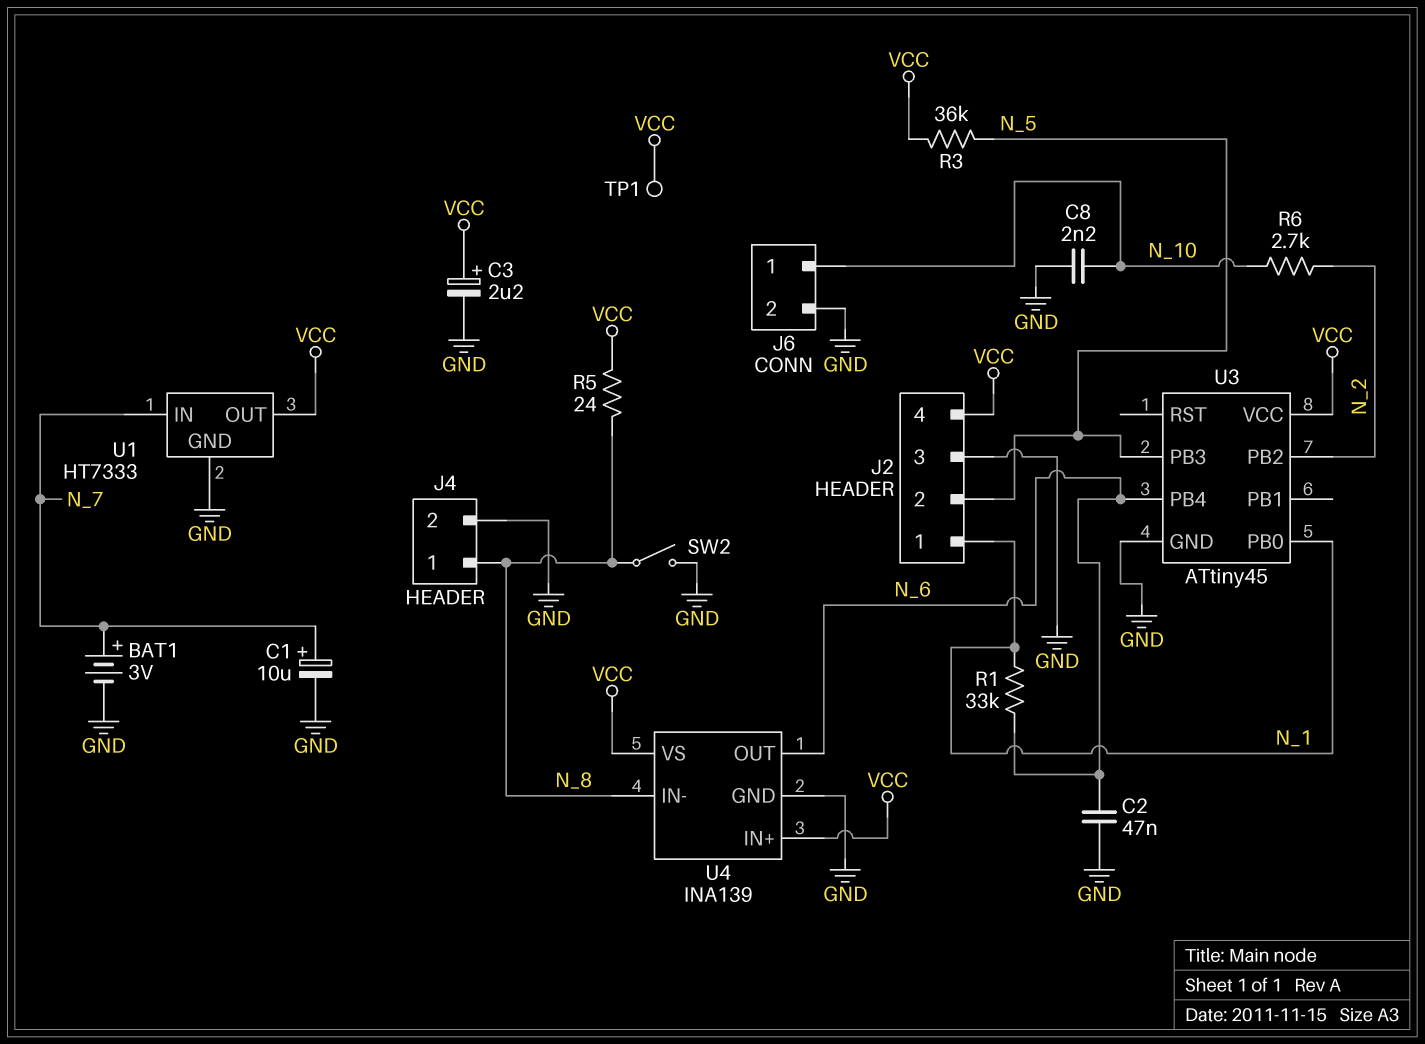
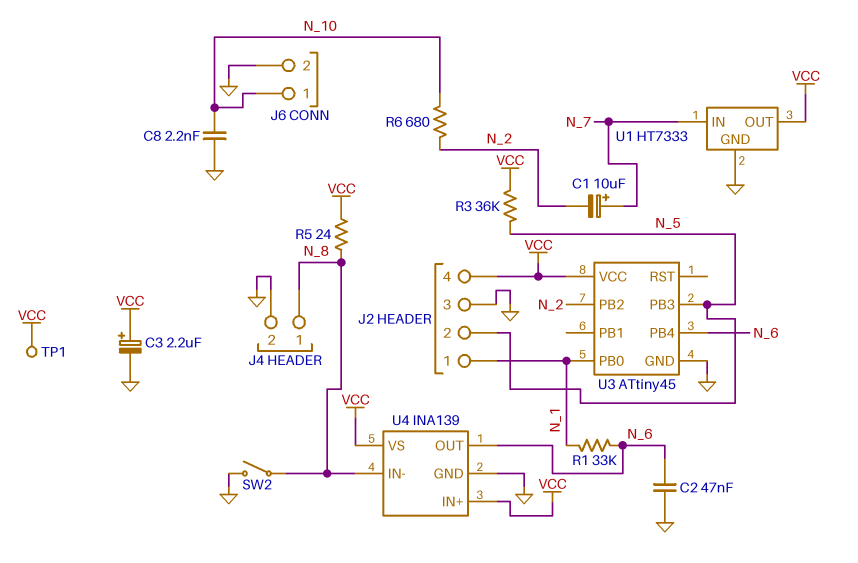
BAT1: 3V (plus N_7, minus GND) -> none
C1: 10uF (plus N_7, minus GND) -> 10uF (plus N_7, minus N_2)
R6: 2.7k (N_2, N_10) -> 680 (N_2, N_10)

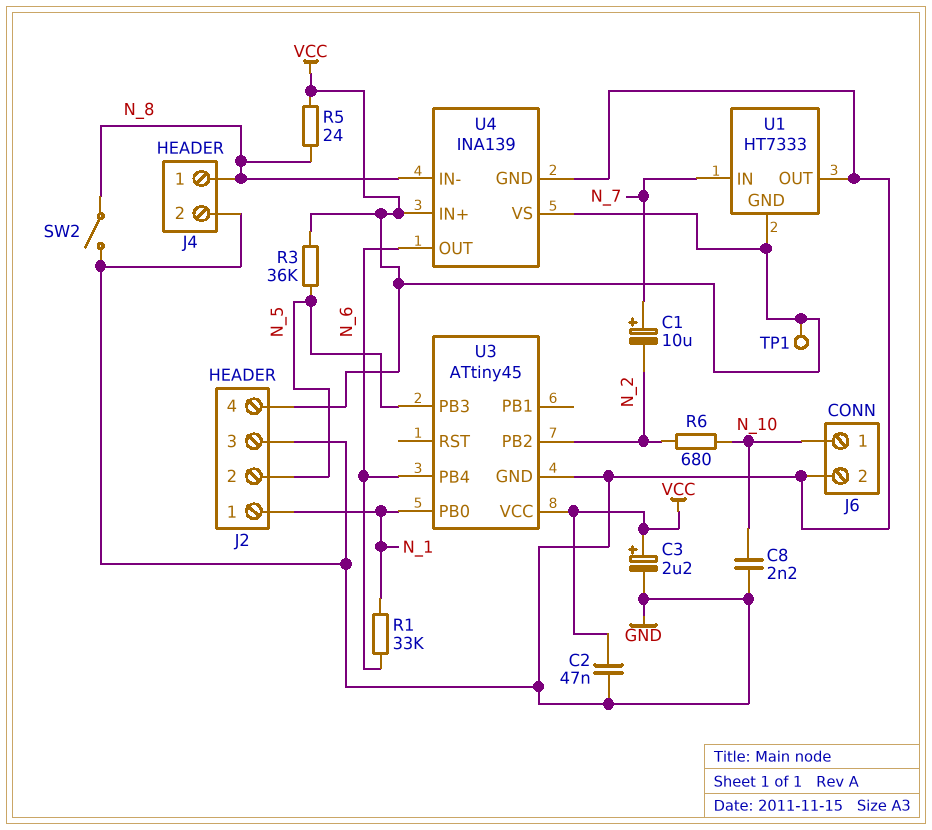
C2: 47nF (GND, N_6) -> 47nF (GND, VCC)
U1 pin GND: GND -> VCC
U1 pin OUT: VCC -> GND

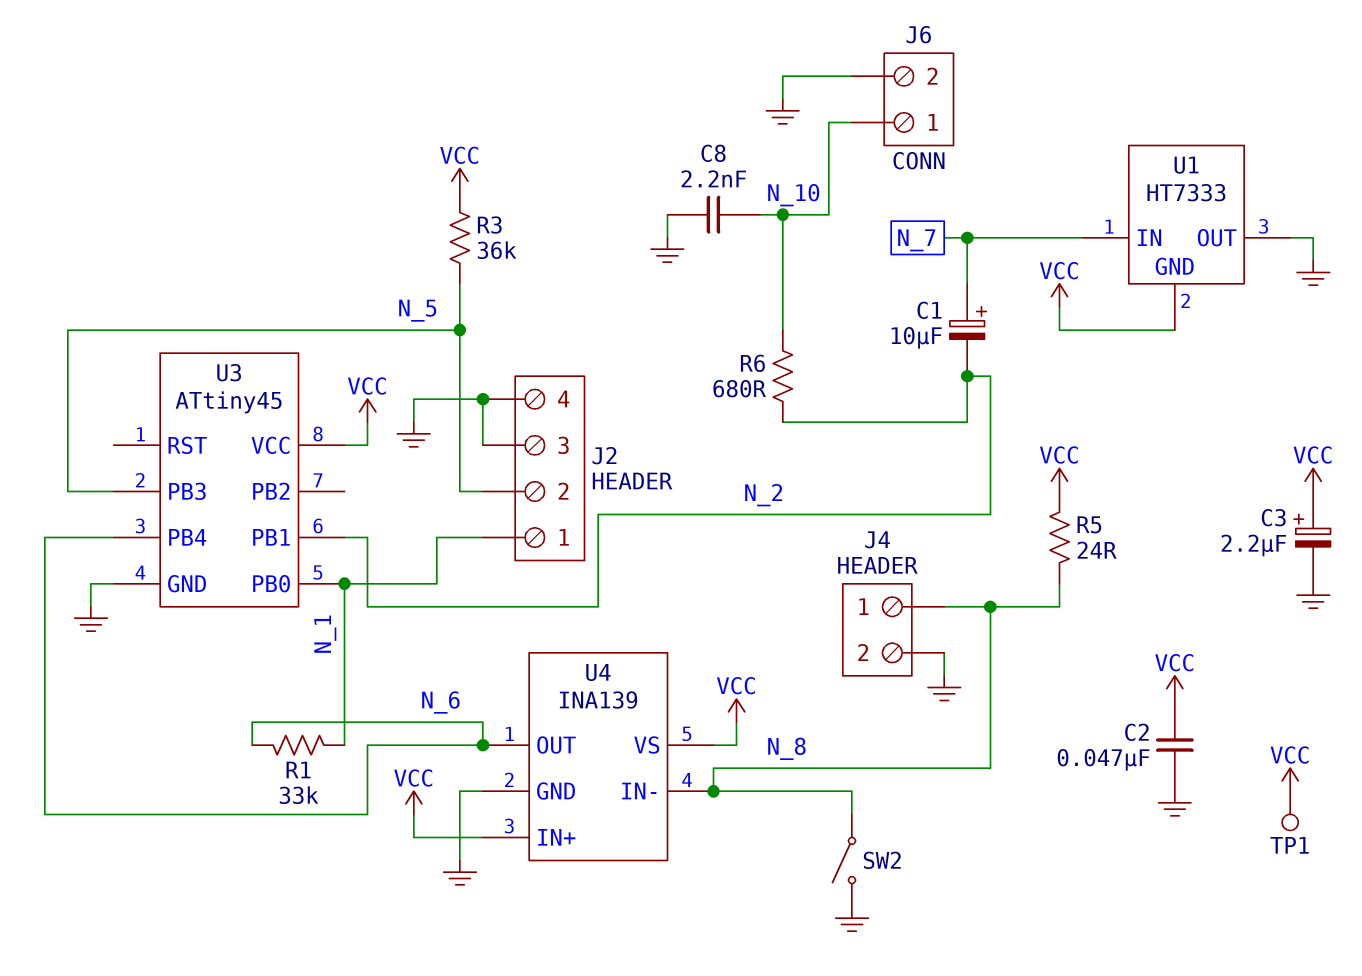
J2 pin 4: VCC -> GND
U3 pin PB1: none -> N_2
U3 pin PB2: N_2 -> none

